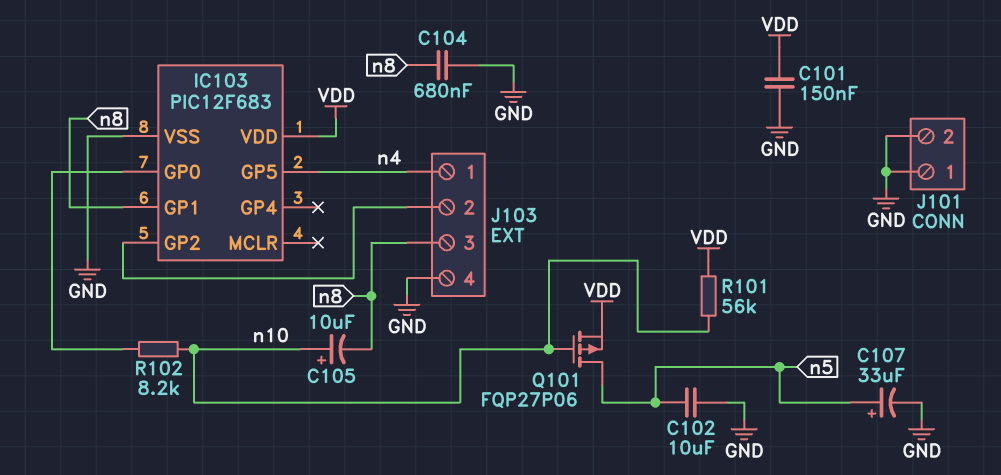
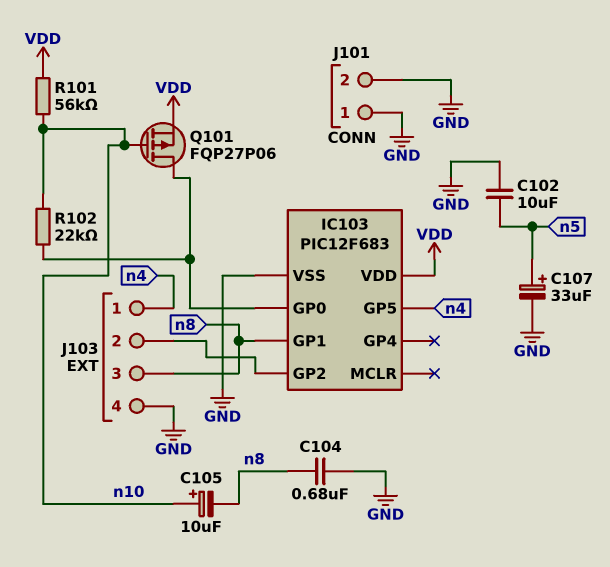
C101: 150nF (GND, VDD) -> none
Q101: PMOS FQP27P06 (G n10, D n5, S VDD) -> PMOS FQP27P06 (G n10, D IC103/GP0, S VDD)
R102: 8.2k (IC103/GP0, n10) -> 22k (IC103/GP0, n10)

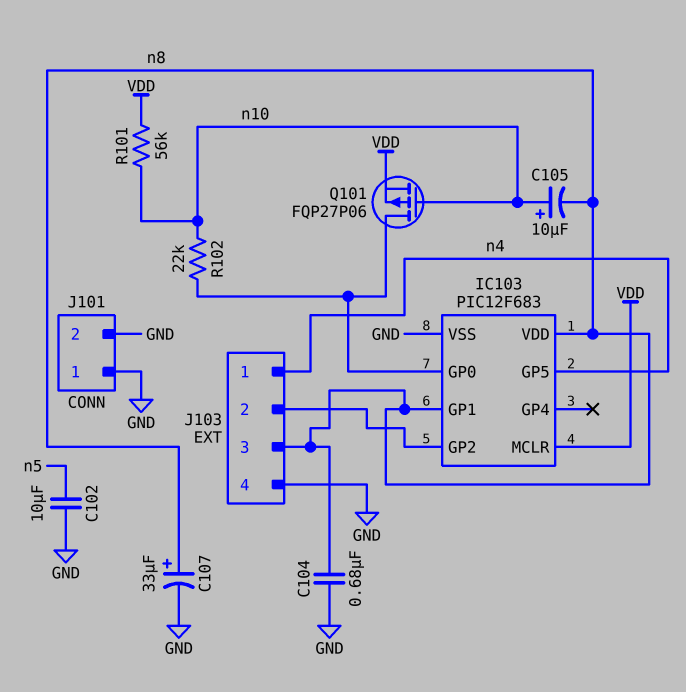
C107: 33uF (plus n5, minus GND) -> 33uF (plus n8, minus GND)
IC103 pin MCLR: none -> VDD
IC103 pin VDD: VDD -> n8

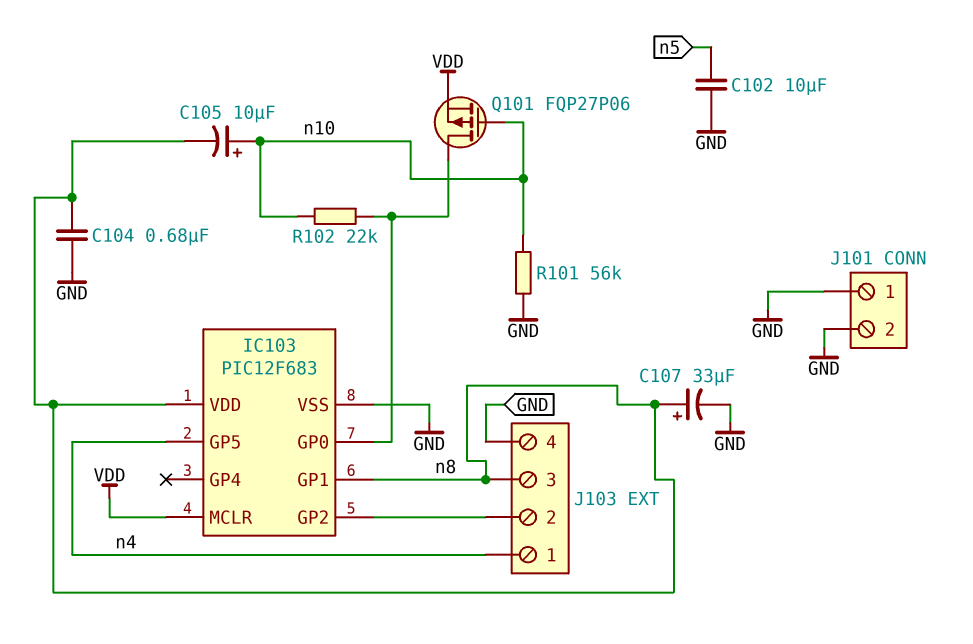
R101: 56k (VDD, n10) -> 56k (GND, n10)

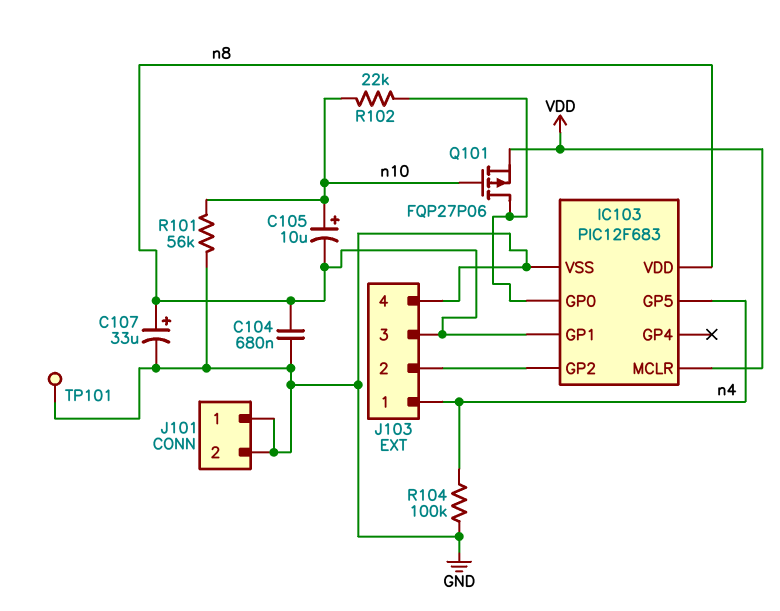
C102: 10uF (GND, n5) -> none
R104: none -> 100k (GND, n4)
TP101: none -> test point (GND)

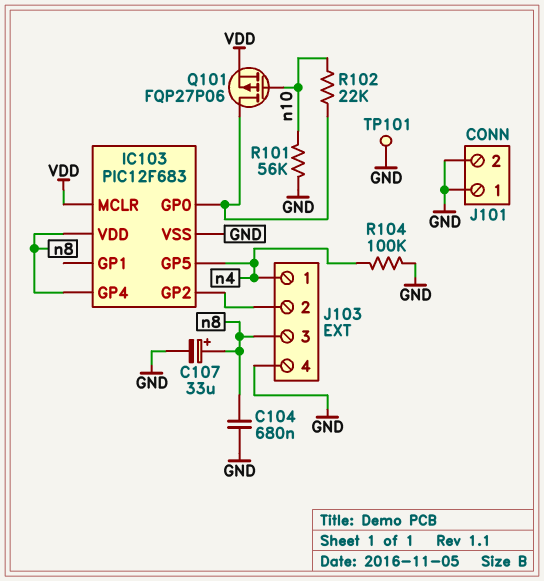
C105: 10uF (plus n10, minus n8) -> none
IC103 pin GP1: n8 -> none
IC103 pin GP4: none -> n8

